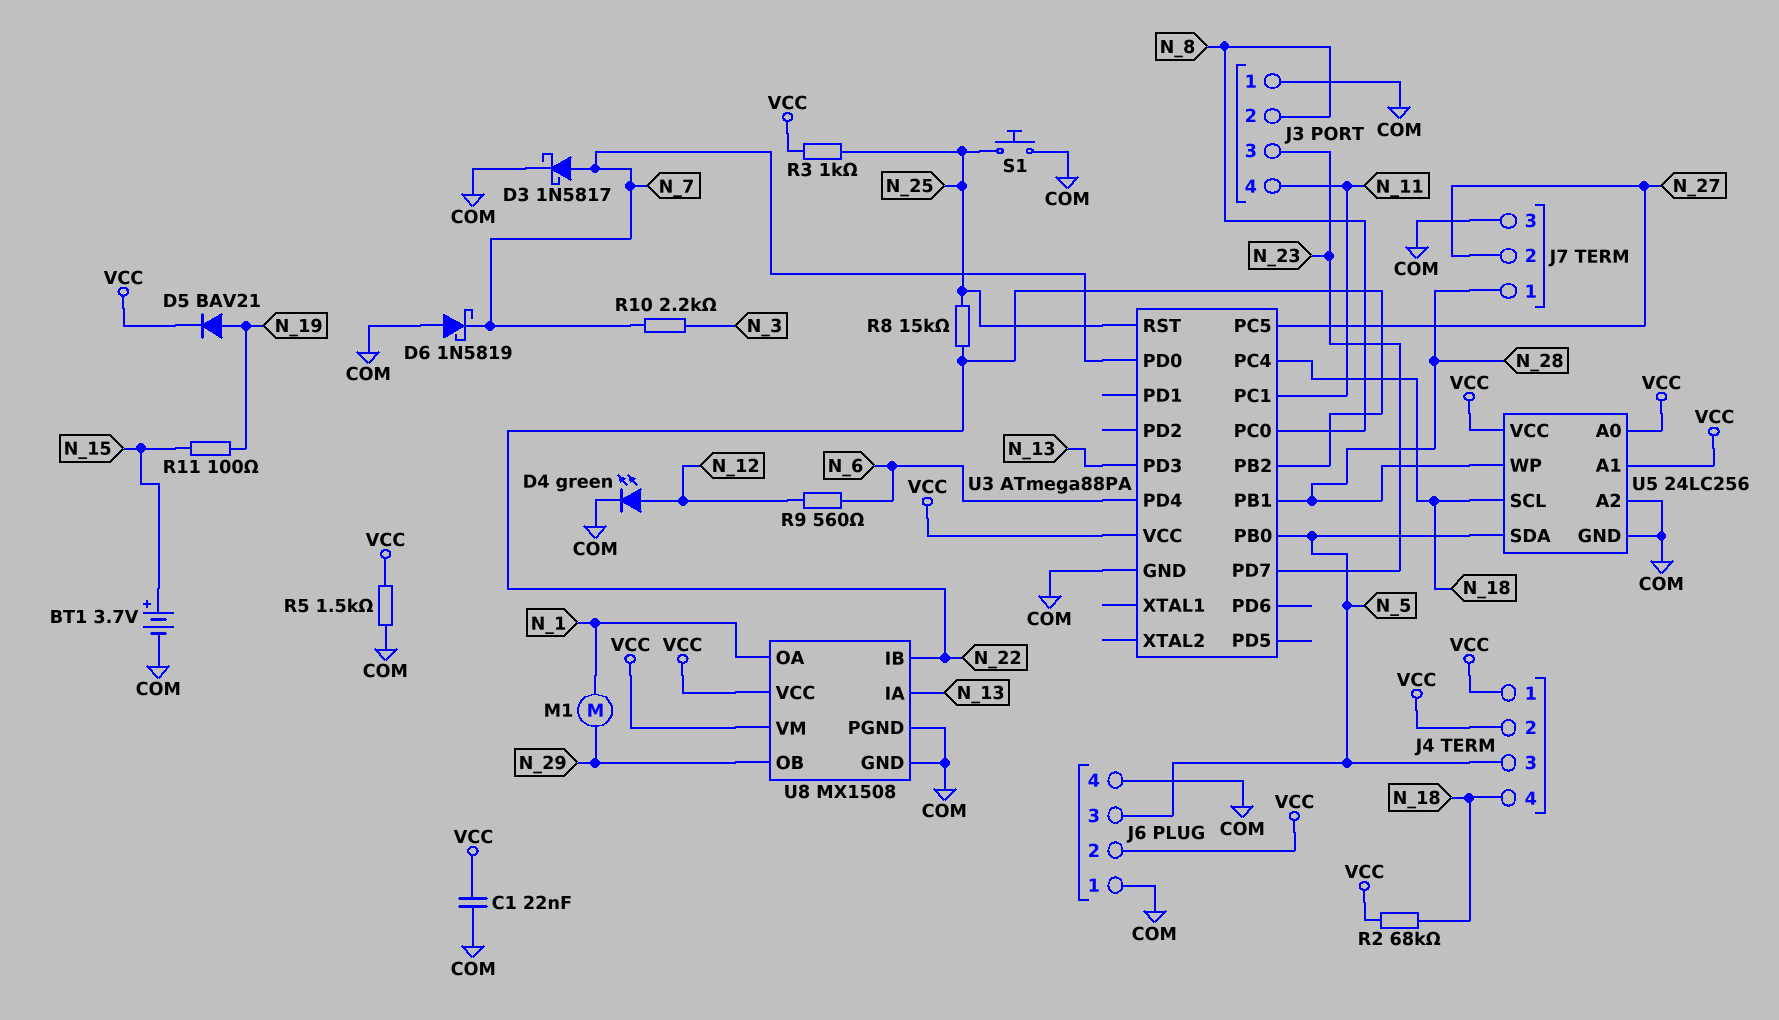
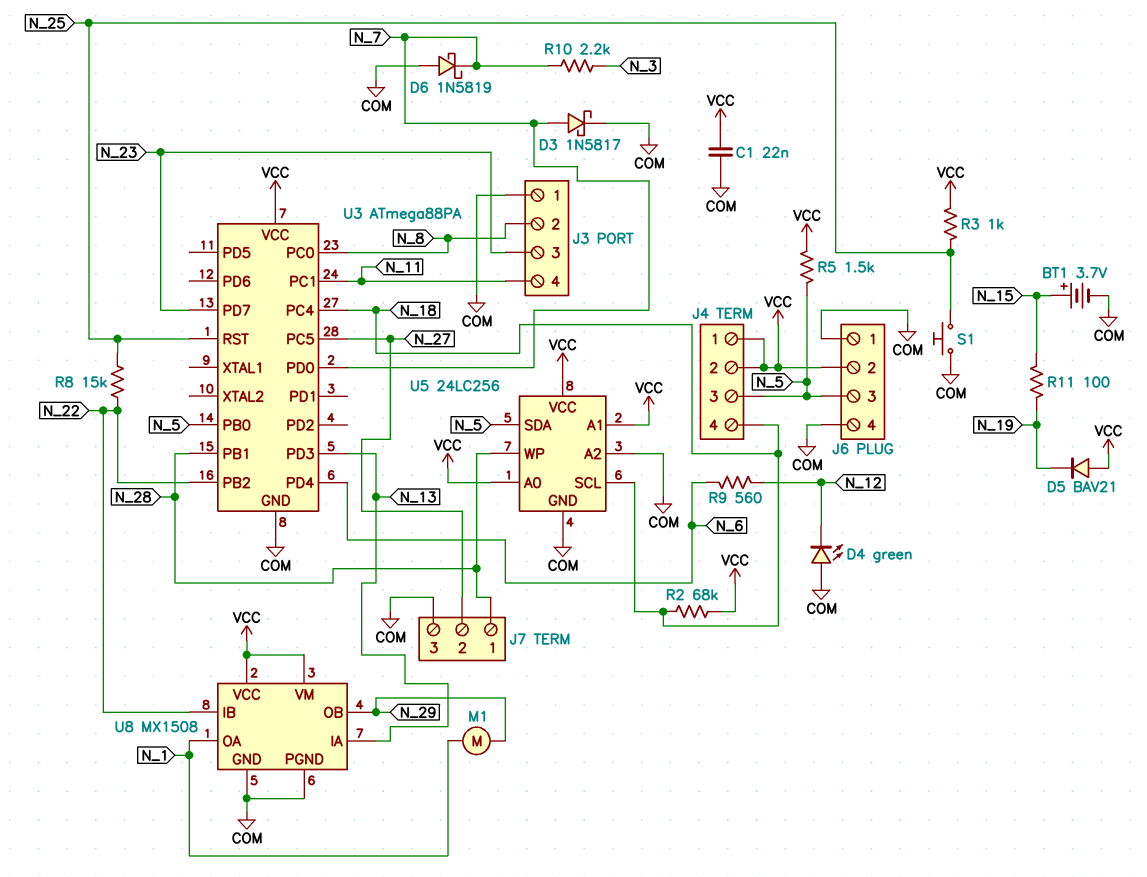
D4: LED green (A N_12, K COM) -> LED green (A COM, K N_12)
D5: diode BAV21 (A N_19, K VCC) -> diode BAV21 (A VCC, K N_19)
R5: 1.5k (COM, VCC) -> 1.5k (N_5, VCC)

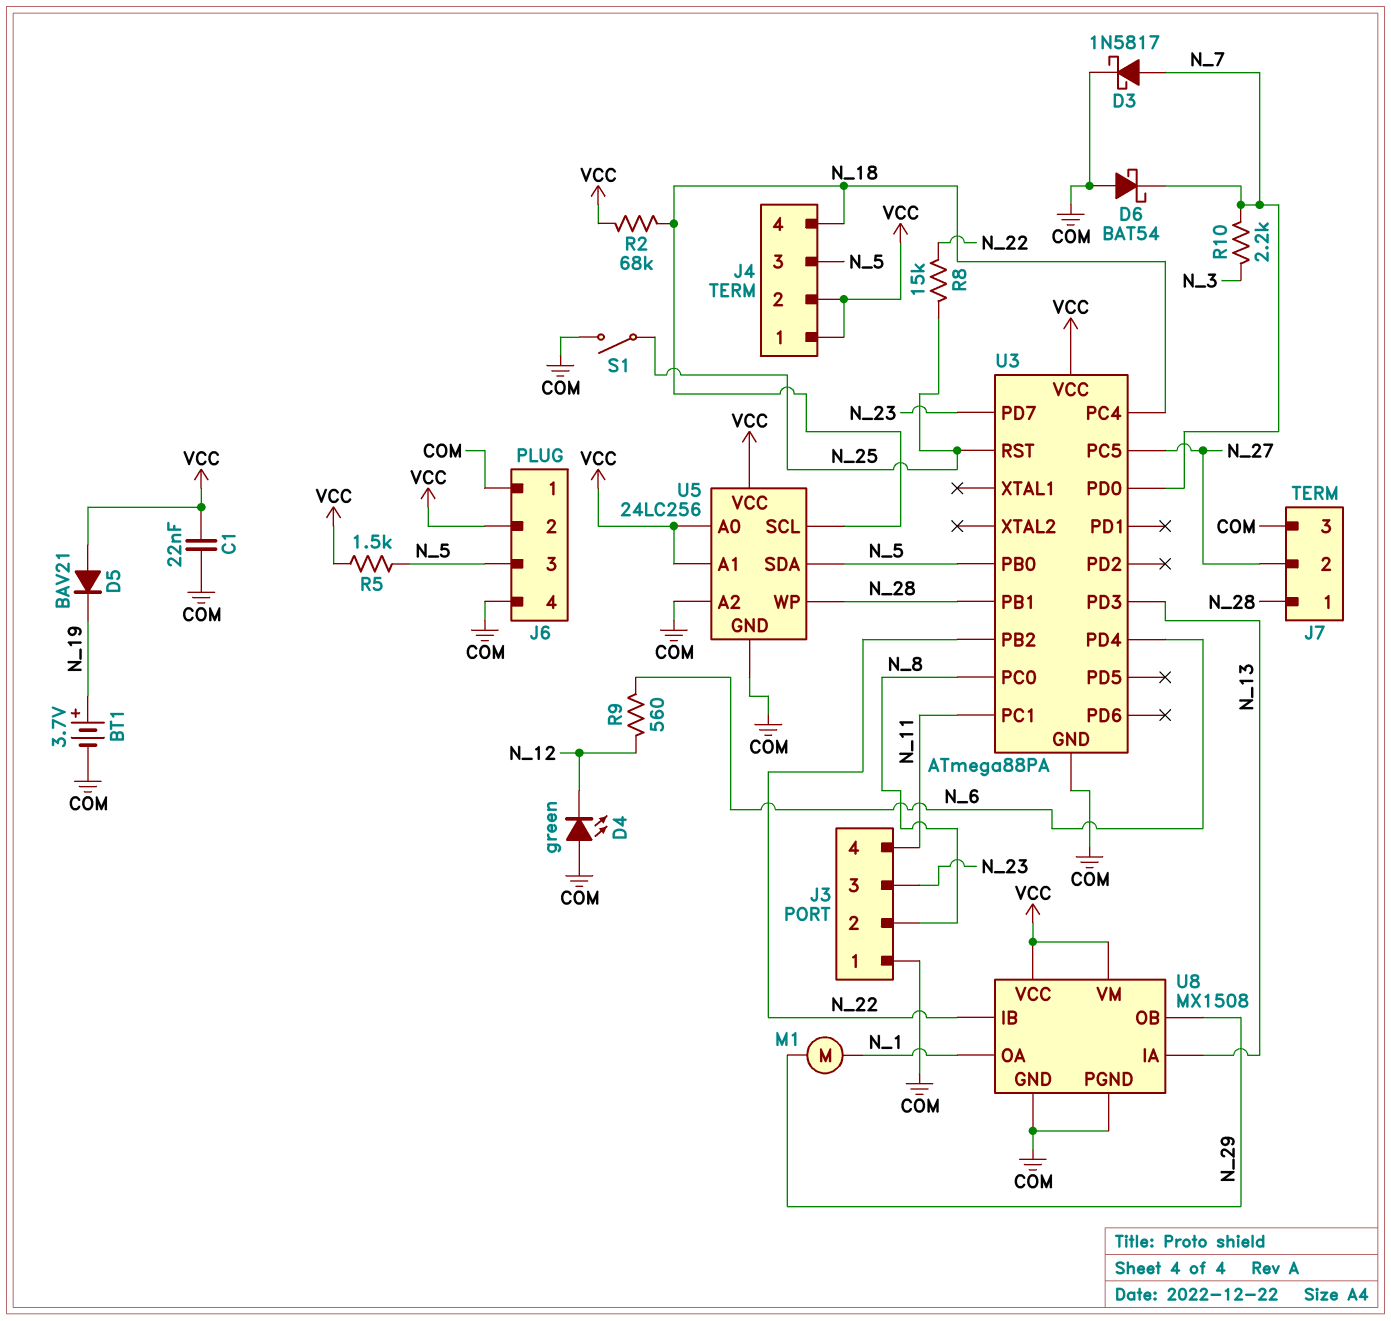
BT1: 3.7V (plus N_15, minus COM) -> 3.7V (plus N_19, minus COM)
D6: schottky 1N5819 (A COM, K N_7) -> schottky BAT54 (A COM, K N_7)
R3: 1k (N_25, VCC) -> none
R11: 100 (N_15, N_19) -> none
S1: button (COM, N_25) -> switch (COM, N_25)

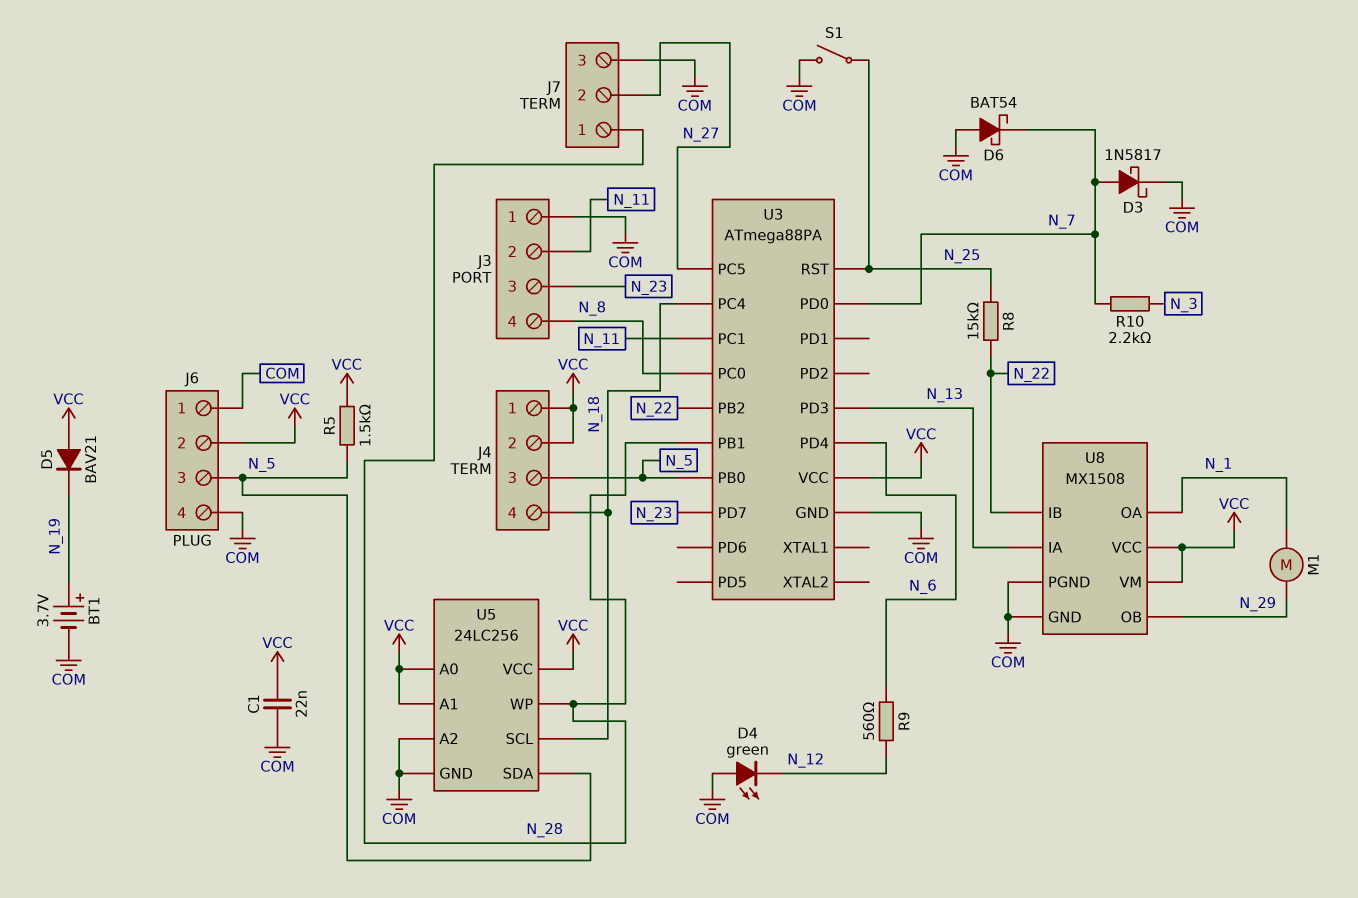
J3 pin 2: N_8 -> N_11
J3 pin 4: N_11 -> N_8
R2: 68k (N_18, VCC) -> none

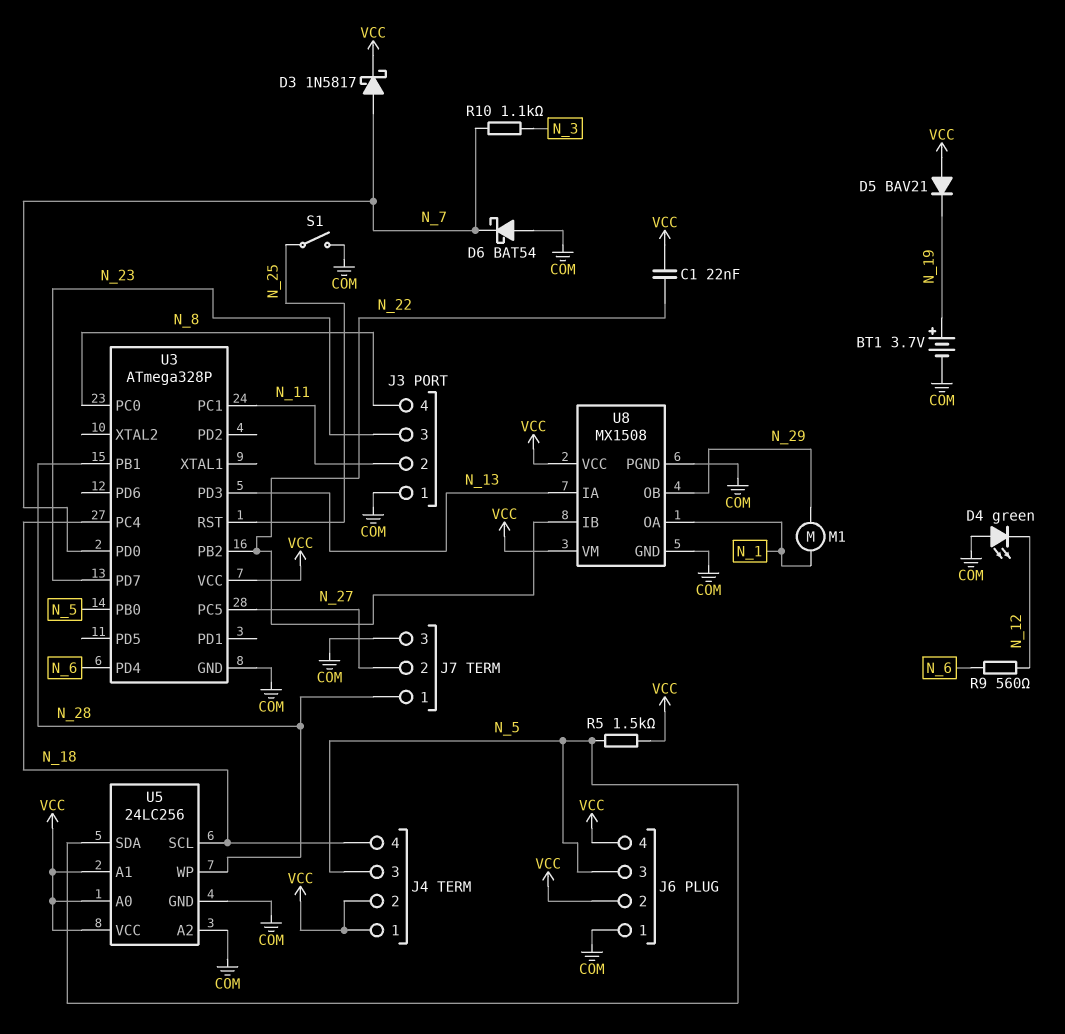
C1: 22nF (COM, VCC) -> 22nF (N_22, VCC)
D3: schottky 1N5817 (A N_7, K COM) -> schottky 1N5817 (A N_7, K VCC)
J6 pin 4: COM -> VCC
R8: 15k (N_22, N_25) -> none
R10: 2.2k (N_3, N_7) -> 1.1k (N_3, N_7)
U3: ATmega88PA -> ATmega328P

